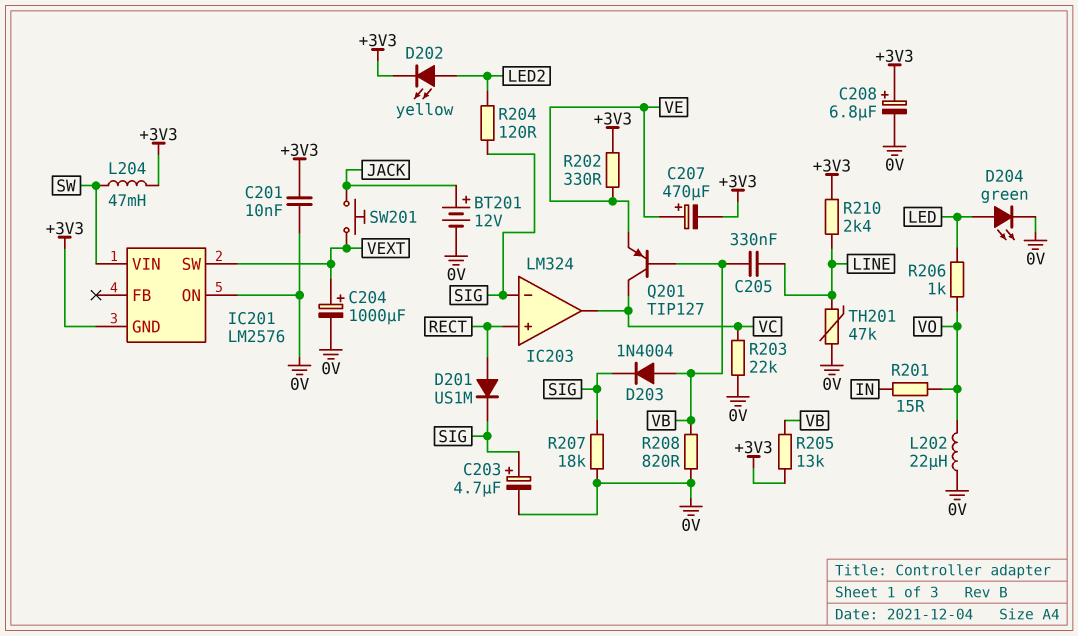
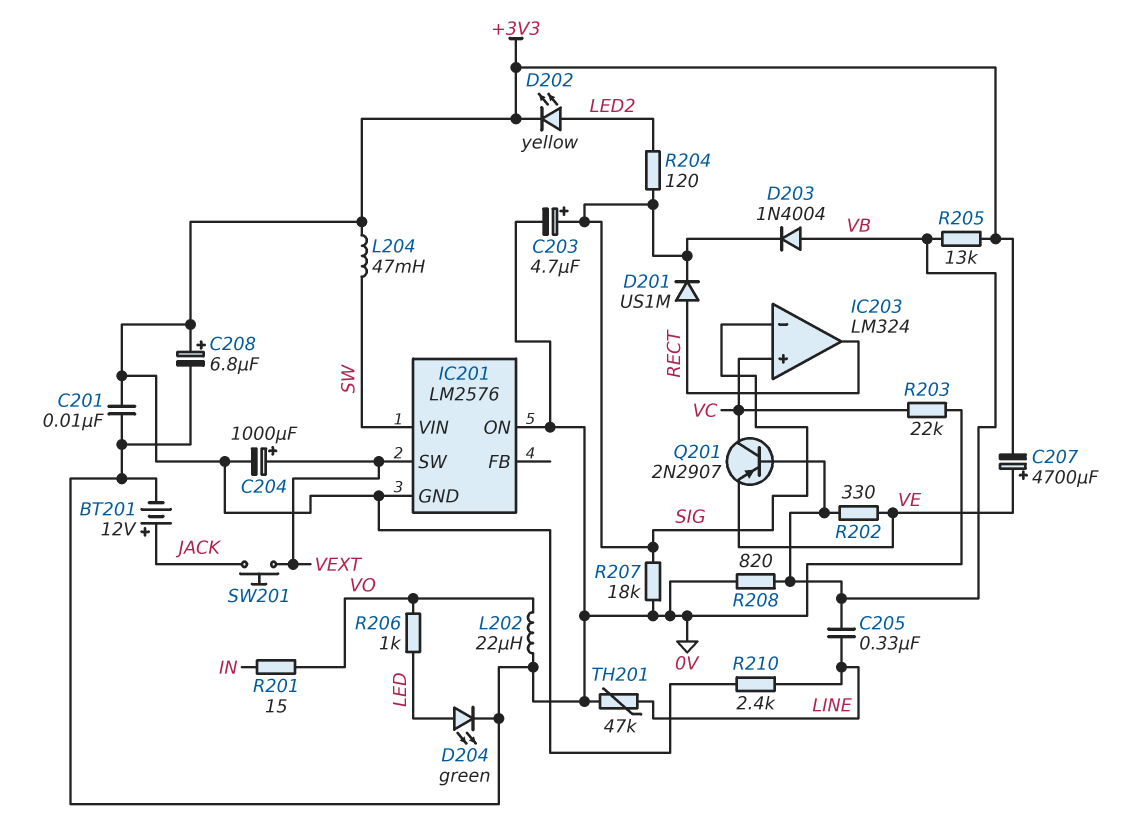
C204: 1000uF (plus VEXT, minus 0V) -> 1000uF (plus VEXT, minus +3V3)
C207: 470uF (plus VE, minus +3V3) -> 4700uF (plus VE, minus +3V3)
IC203 pin in+: RECT -> VC
IC203 pin out: VC -> RECT
Q201: PNP TIP127 (B VB, C VC, E VE) -> PNP 2N2907 (B VB, C VC, E VE)
R202: 330 (+3V3, VE) -> 330 (VB, VE)

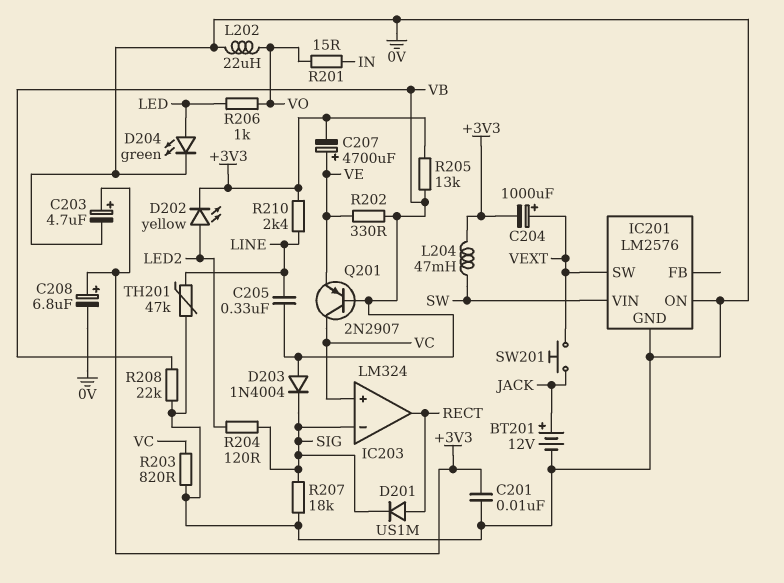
C203: 4.7uF (plus SIG, minus 0V) -> 4.7uF (plus +3V3, minus 0V)
IC201 pin GND: +3V3 -> 0V
R203: 22k (0V, VC) -> 820 (0V, VC)
R208: 820 (0V, VB) -> 22k (0V, VB)

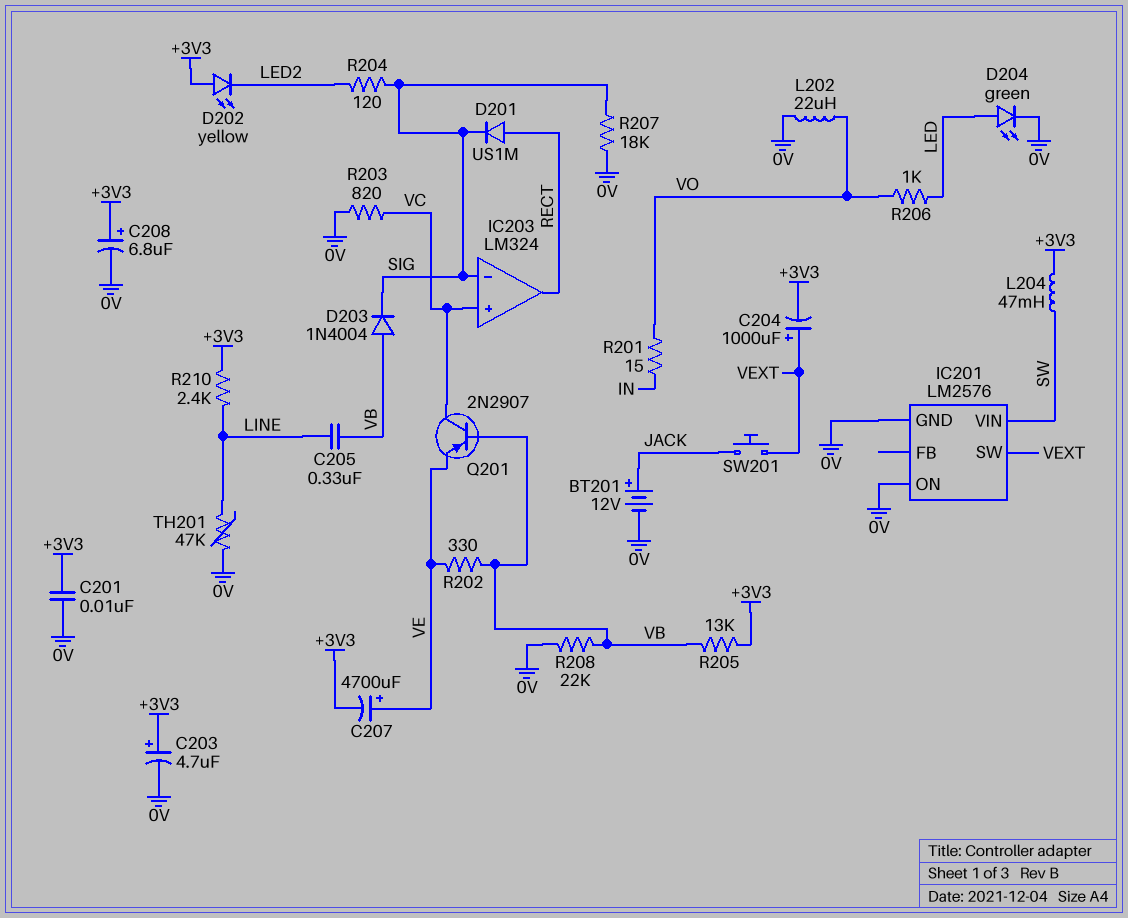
D202: LED yellow (A LED2, K +3V3) -> LED yellow (A +3V3, K LED2)

